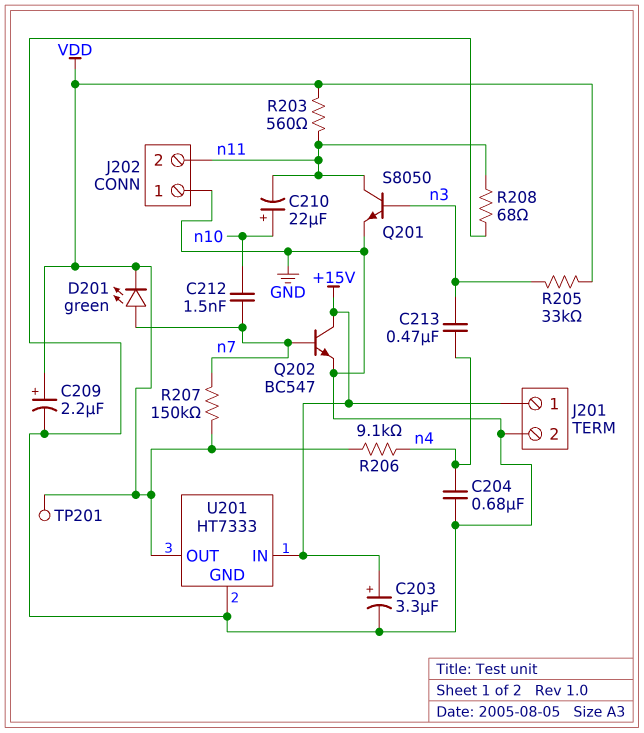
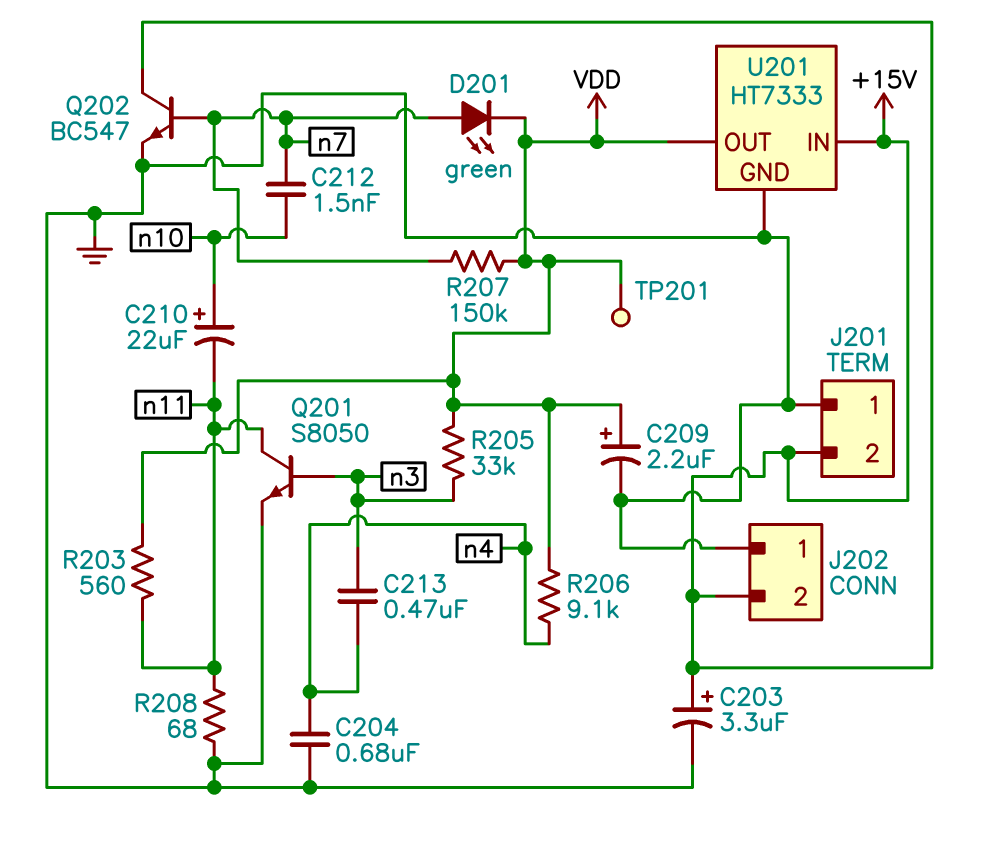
J201 pin 1: +15V -> GND
J201 pin 2: GND -> +15V
J202 pin 2: n11 -> +15V

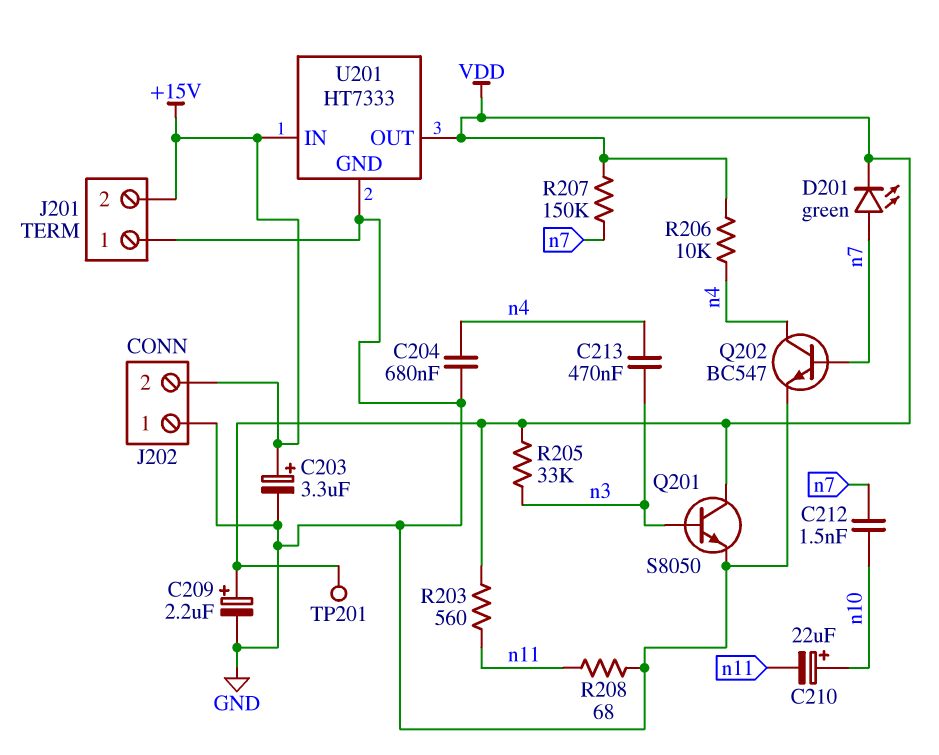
Q201: NPN S8050 (B n3, C n11, E GND) -> NPN S8050 (B n3, C VDD, E GND)
Q202: NPN BC547 (B n7, C +15V, E GND) -> NPN BC547 (B n7, C n4, E GND)
R206: 9.1k (VDD, n4) -> 10k (VDD, n4)

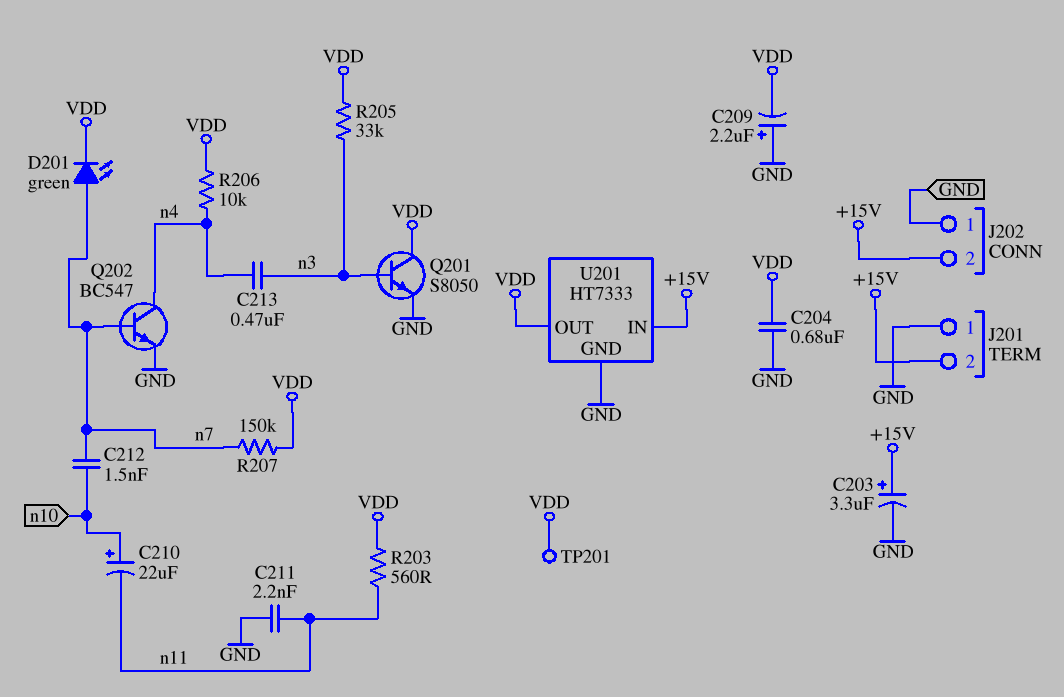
C204: 680nF (GND, n4) -> 680nF (GND, VDD)
C209: 2.2uF (plus VDD, minus GND) -> 2.2uF (plus GND, minus VDD)
C211: none -> 2.2nF (GND, n11)
R208: 68 (GND, n11) -> none

